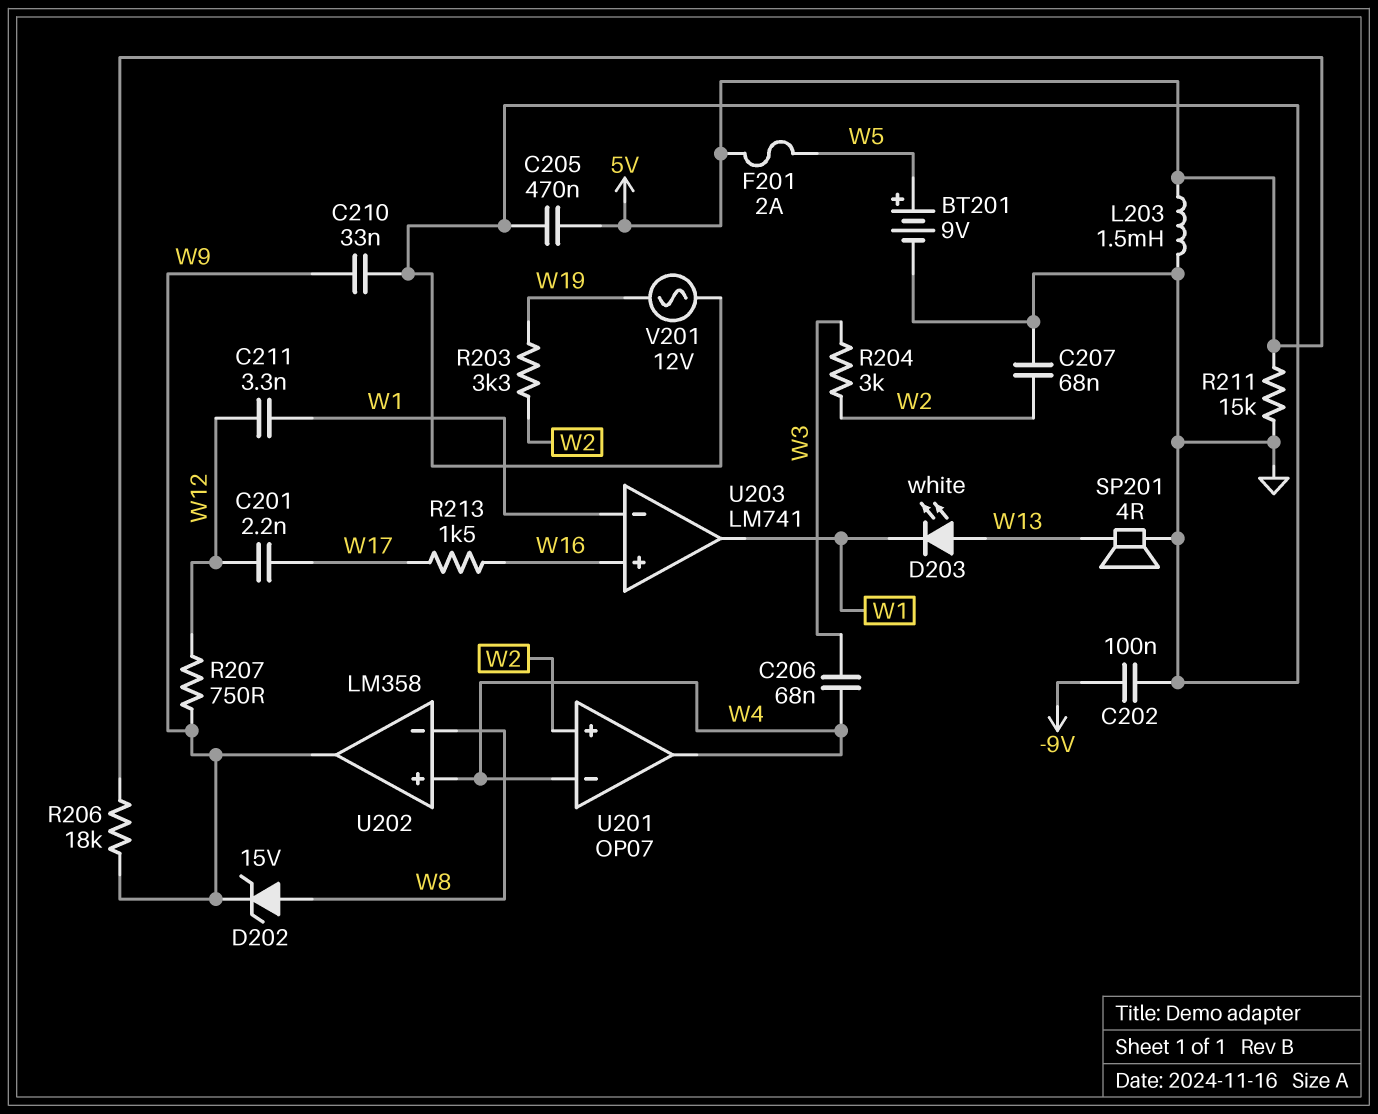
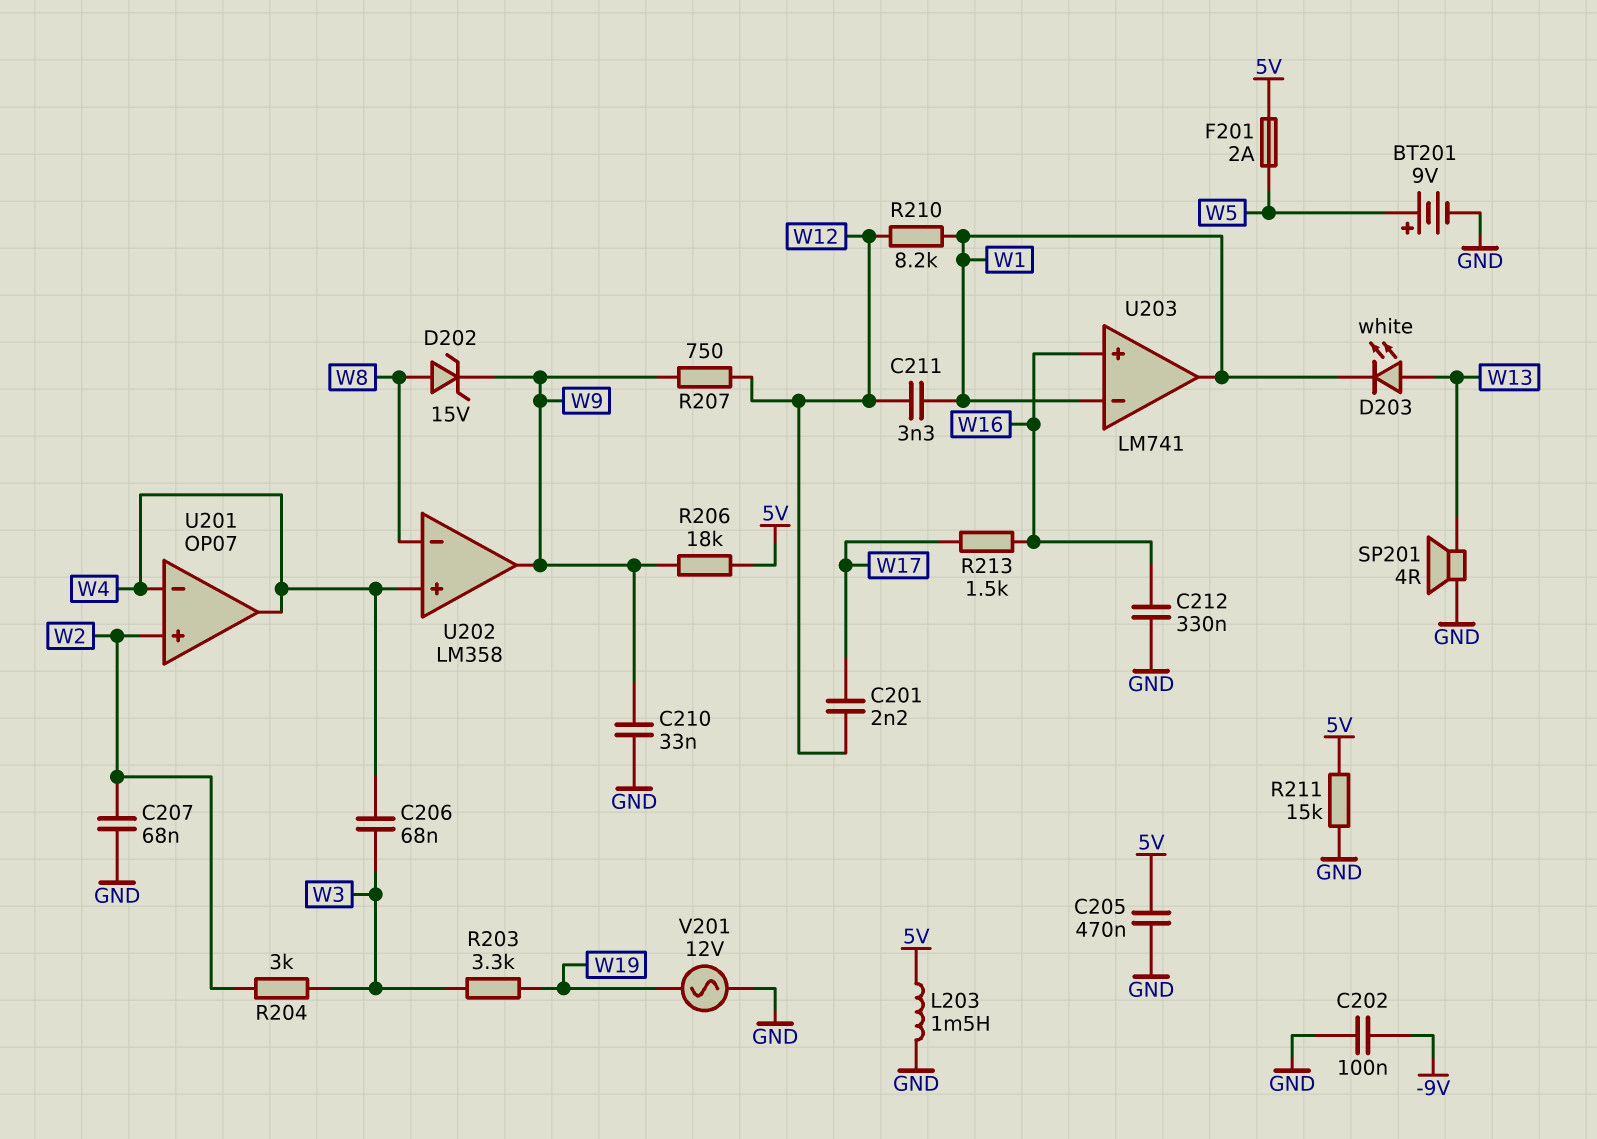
C212: none -> 330nF (GND, W16)
R203: 3.3k (W2, W19) -> 3.3k (W3, W19)
R210: none -> 8.2k (W1, W12)

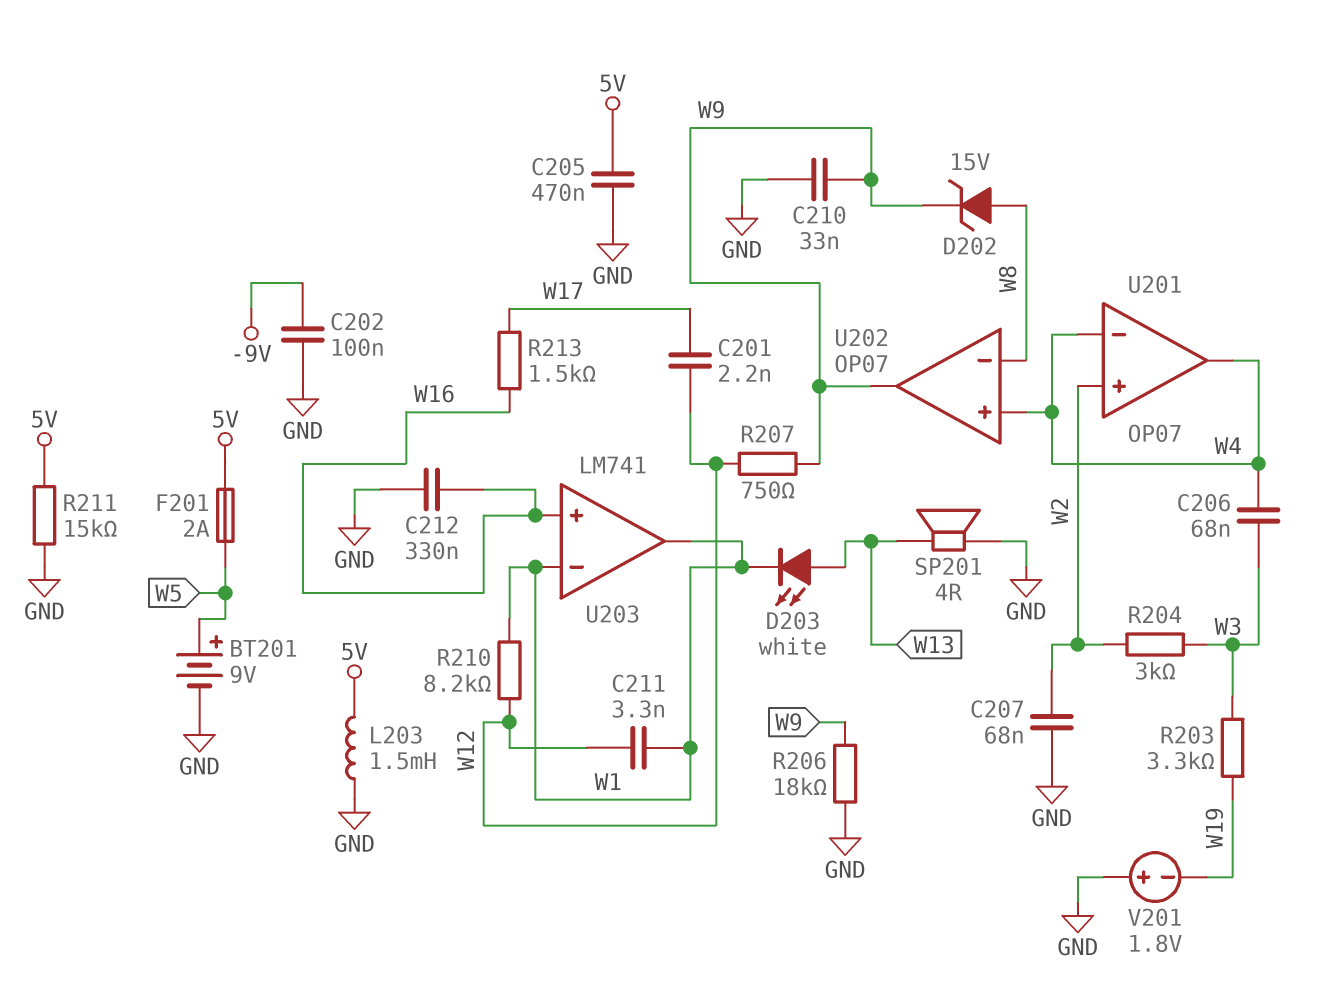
R206: 18k (5V, W9) -> 18k (GND, W9)
U202: LM358 -> OP07
V201: AC 12V (GND, W19) -> 1.8V (plus GND, minus W19)

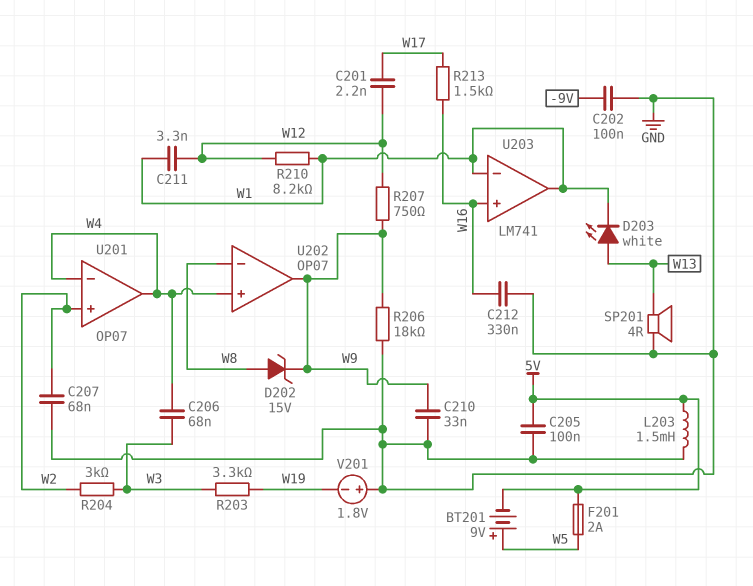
BT201: 9V (plus W5, minus GND) -> 9V (plus W5, minus 5V)
C205: 470nF (5V, GND) -> 100nF (5V, GND)
R211: 15k (5V, GND) -> none

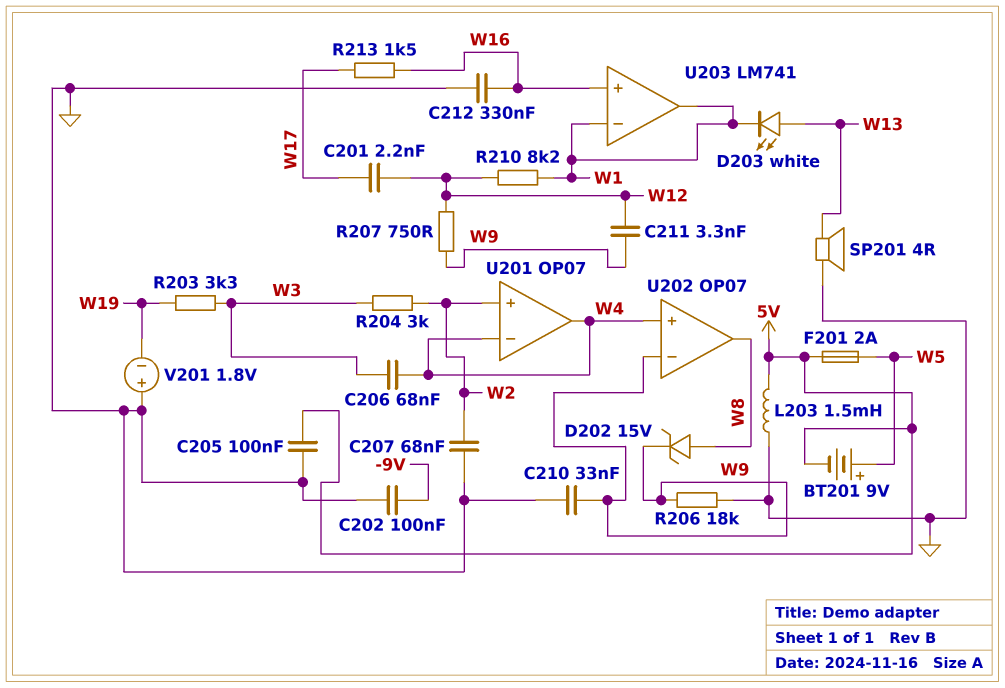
C211: 3.3nF (W1, W12) -> 3.3nF (W9, W12)
U202 pin in-: W8 -> W9
U202 pin out: W9 -> W8

